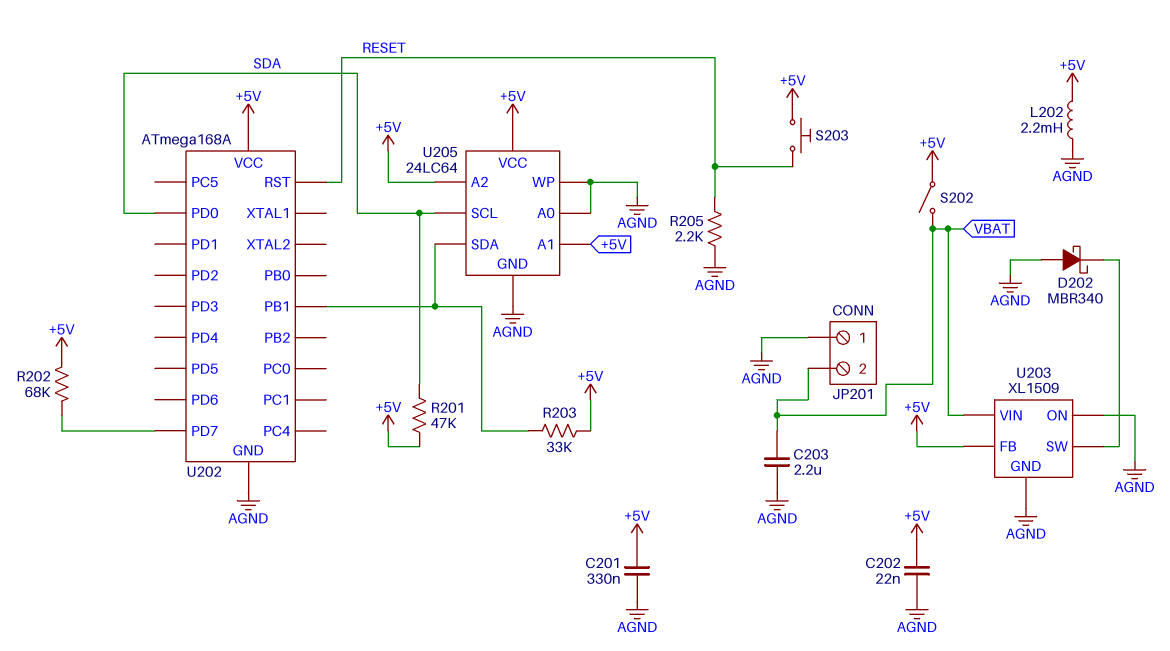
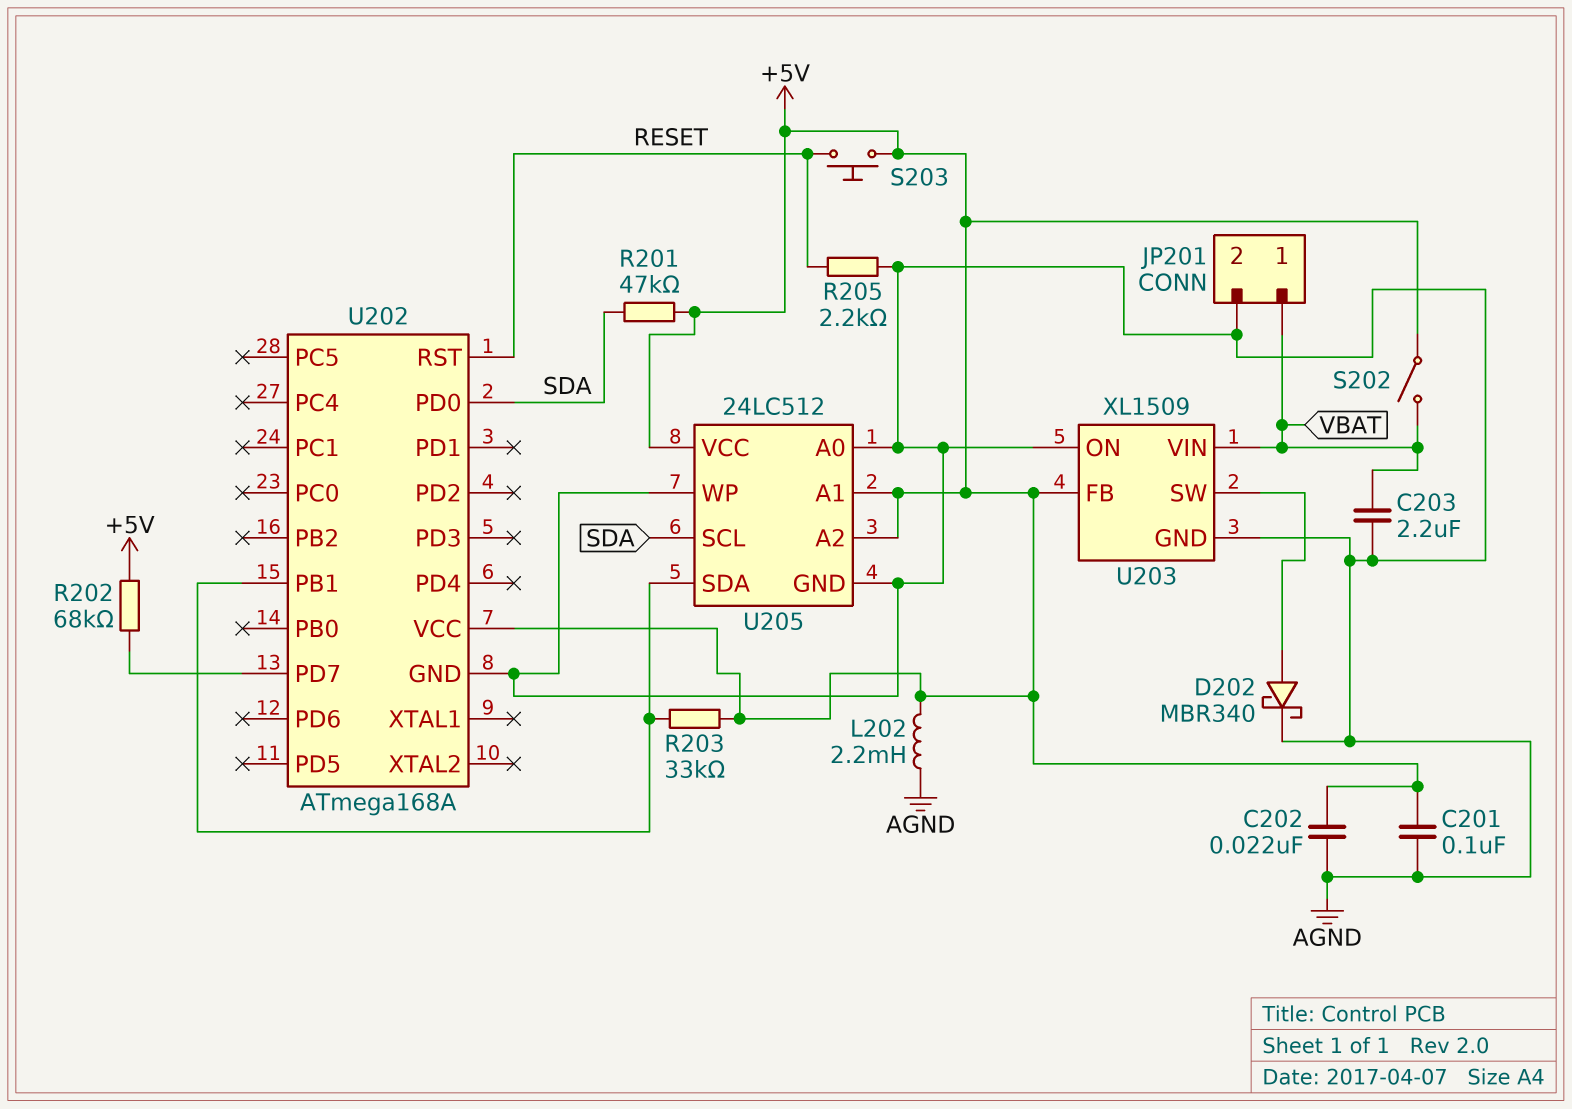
C201: 330nF (+5V, AGND) -> 100nF (+5V, AGND)
D202: schottky MBR340 (A AGND, K U203/SW) -> schottky MBR340 (A U203/SW, K AGND)
JP201 pin 1: AGND -> VBAT
JP201 pin 2: VBAT -> AGND
U205: 24LC64 -> 24LC512

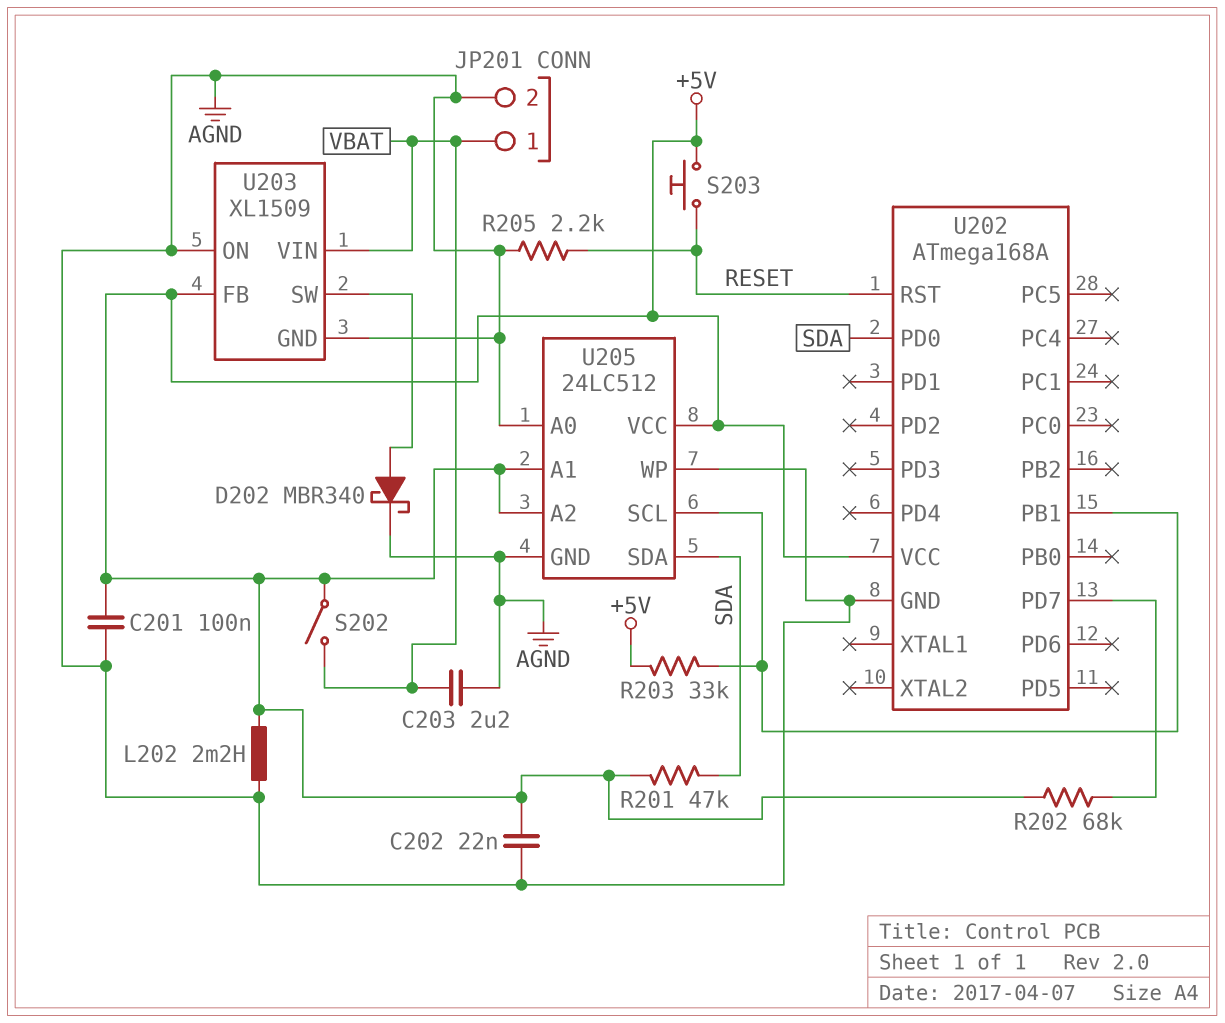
U205 pin SCL: SDA -> U202/PB1
U205 pin SDA: U202/PB1 -> SDA

